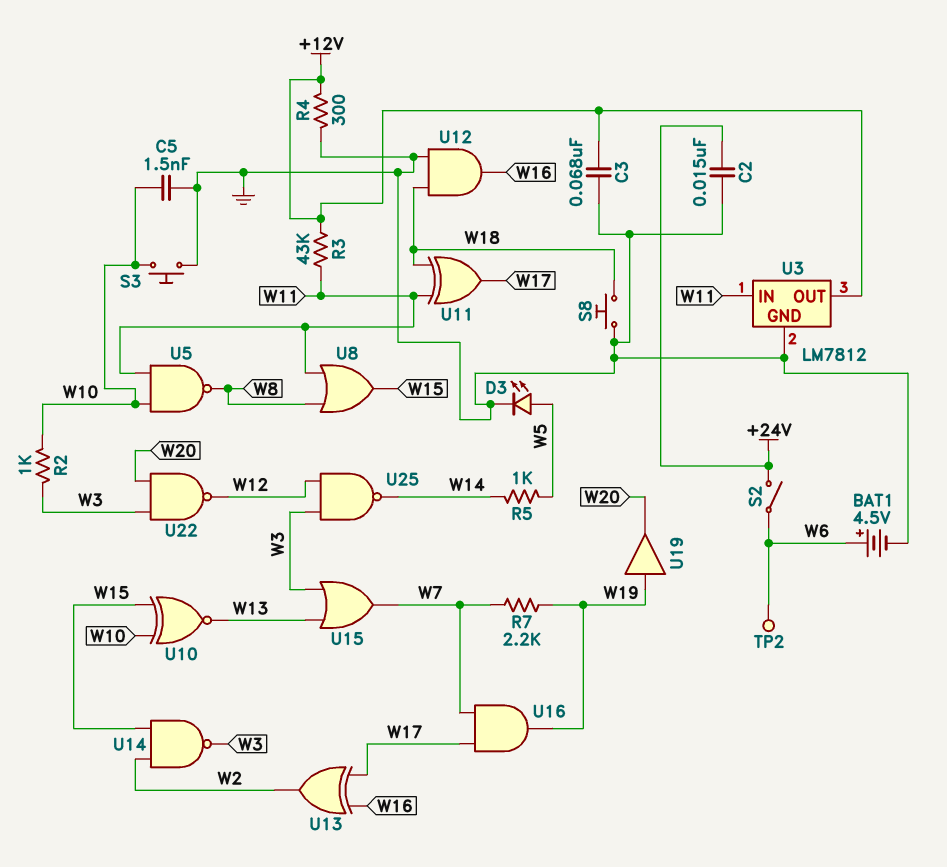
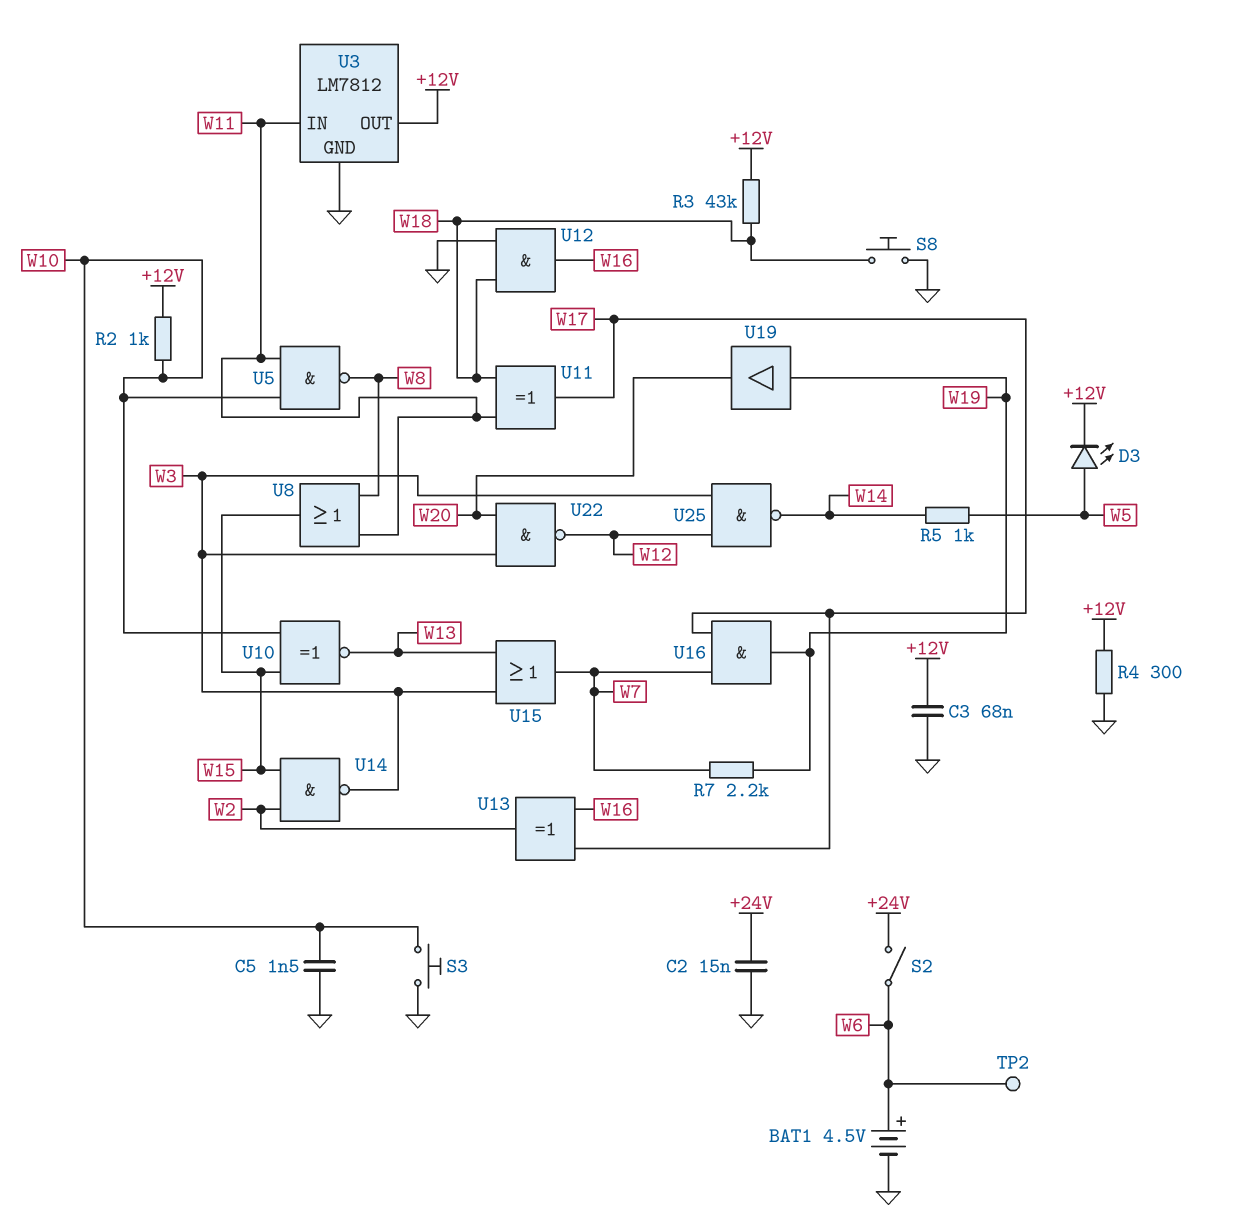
D3: LED (A W5, K GND) -> LED (A W5, K +12V)
R2: 1k (W3, W10) -> 1k (+12V, W10)
R3: 43k (+12V, W11) -> 43k (+12V, W18)

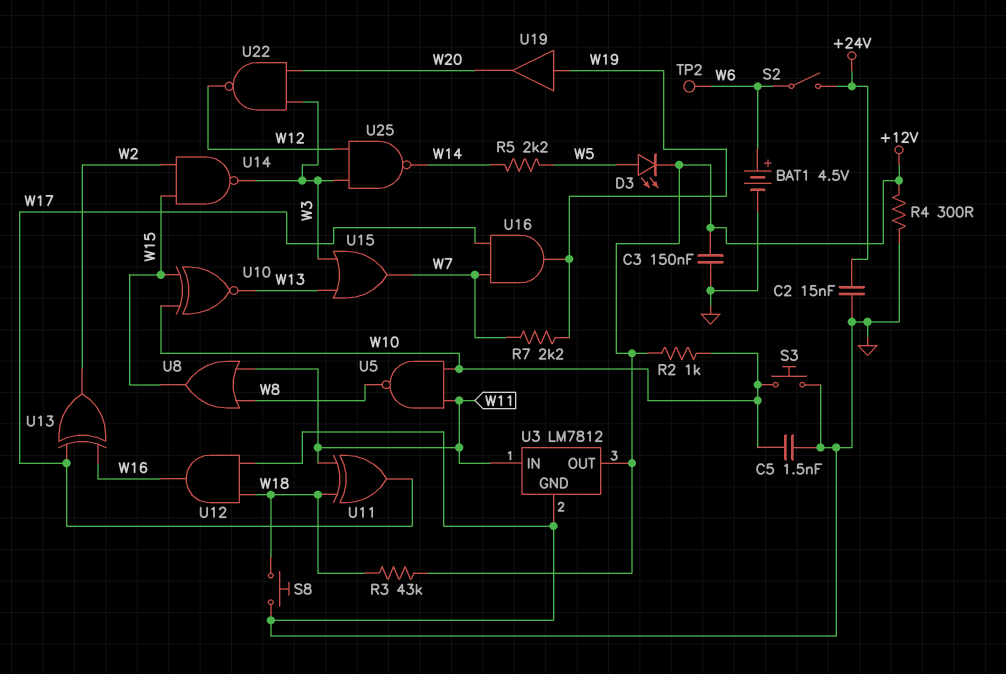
C3: 68nF (+12V, GND) -> 150nF (+12V, GND)
R5: 1k (W5, W14) -> 2.2k (W5, W14)

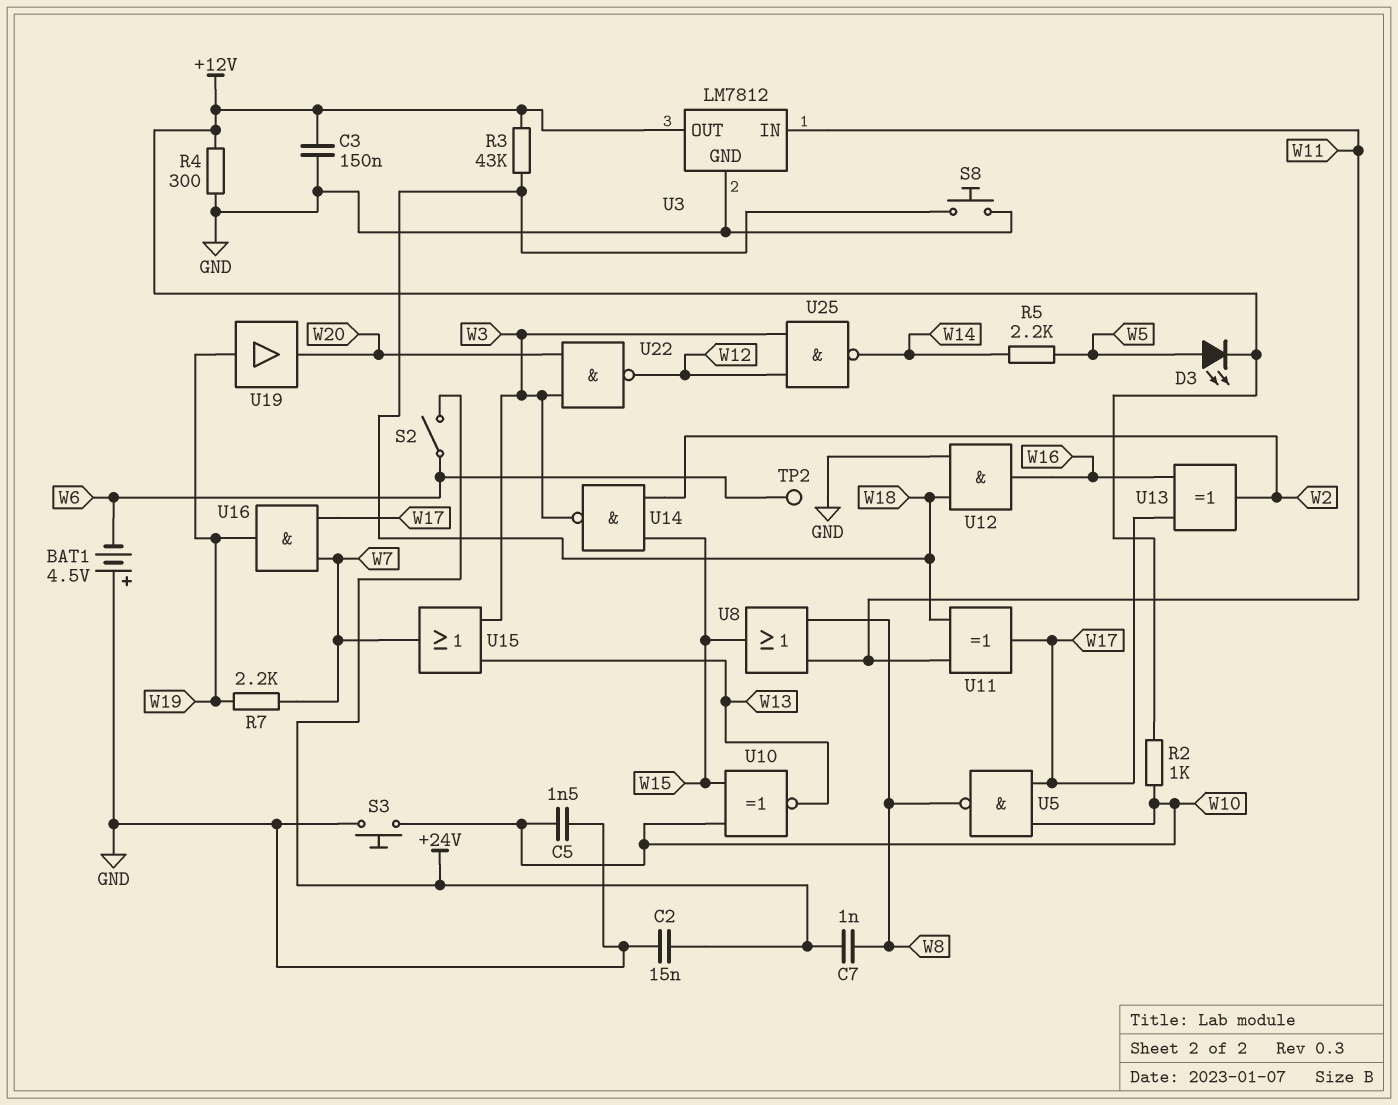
BAT1: 4.5V (plus W6, minus GND) -> 4.5V (plus GND, minus W6)
C7: none -> 1nF (+24V, W8)
U5: NAND (in W10, in W11, out W8) -> NAND (in W10, in W17, out W8)

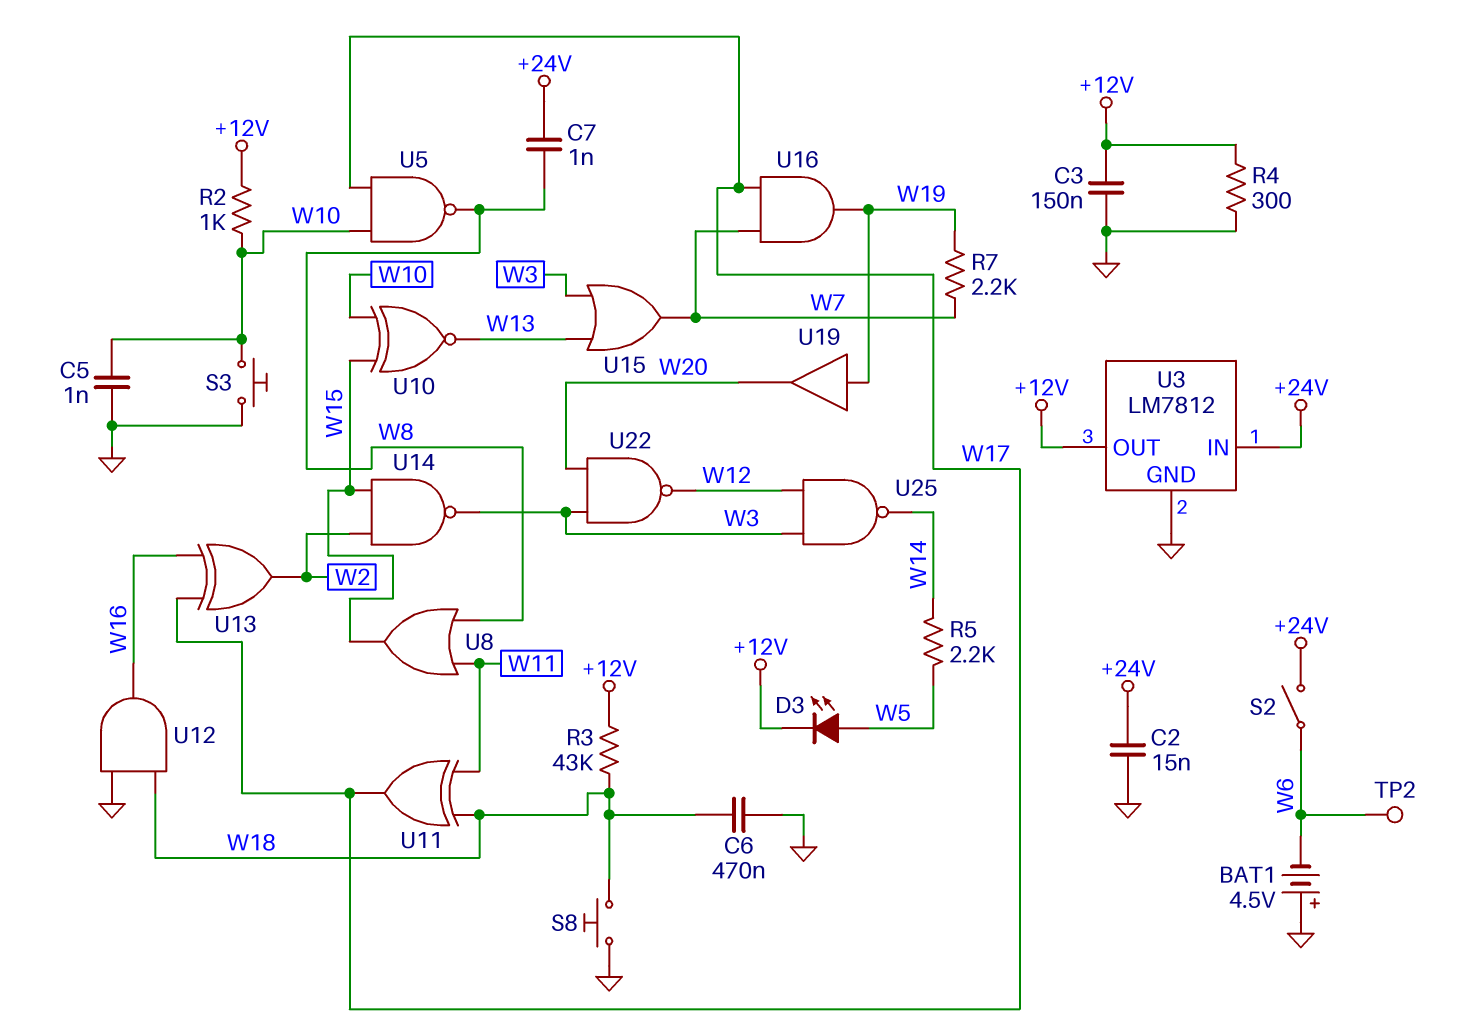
C5: 1.5nF (GND, W10) -> 1nF (GND, W10)
C6: none -> 470nF (GND, W18)
U3 pin IN: W11 -> +24V

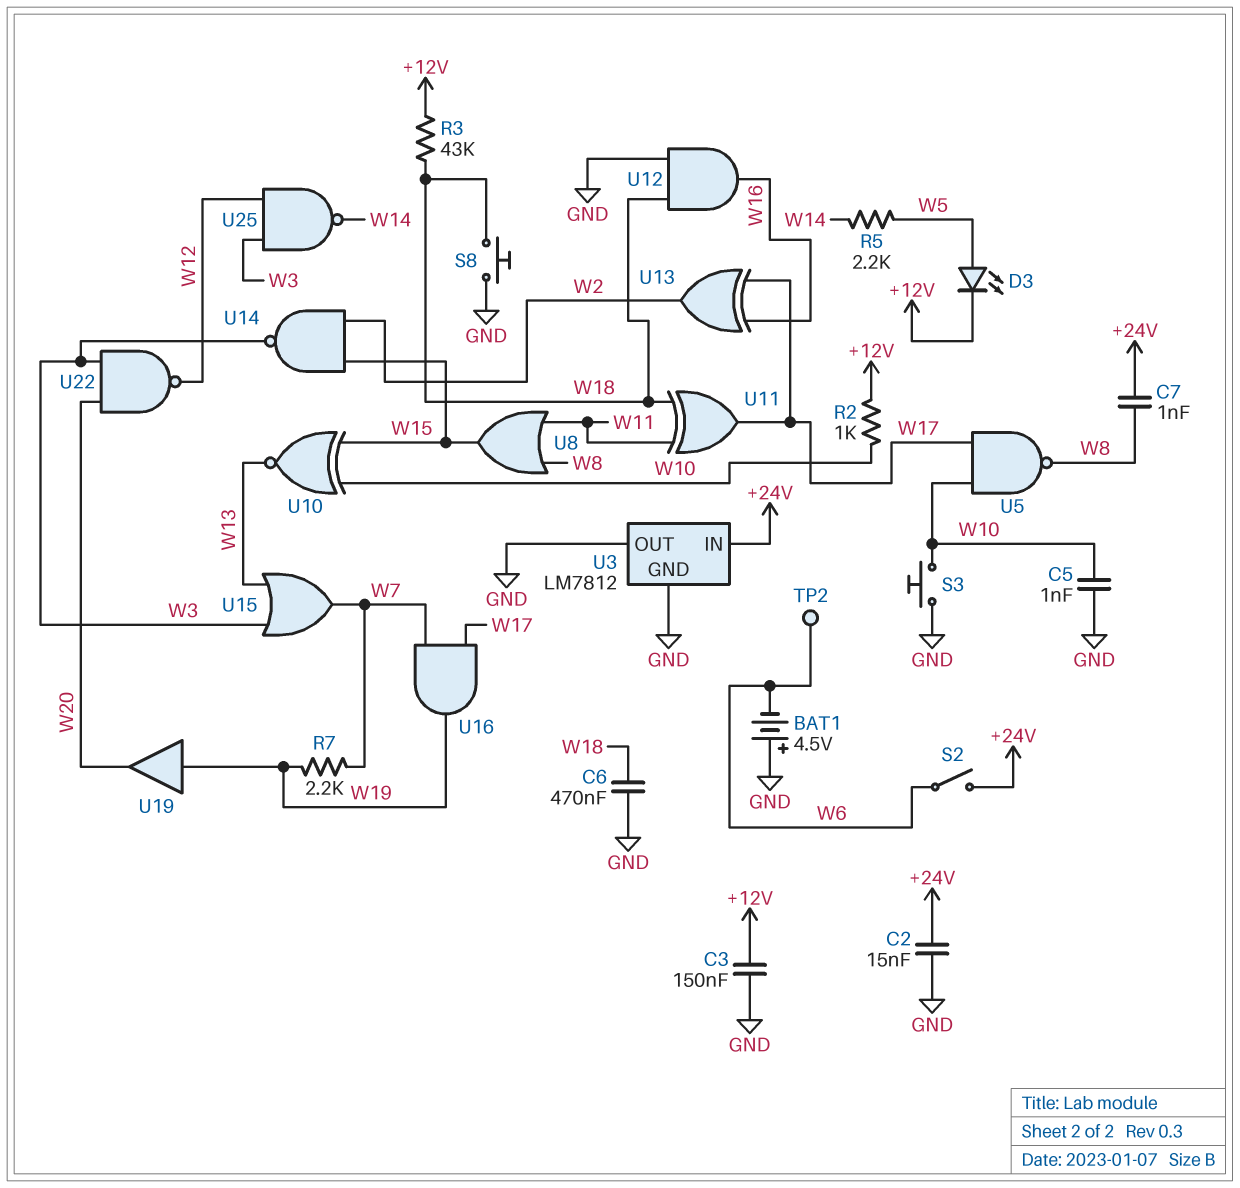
R4: 300 (+12V, GND) -> none
U3 pin OUT: +12V -> GND

